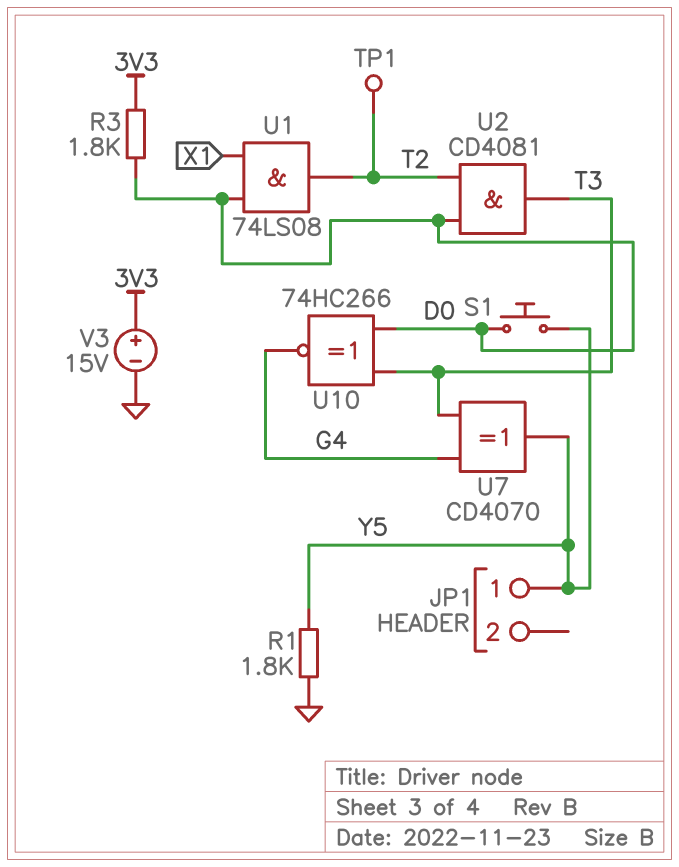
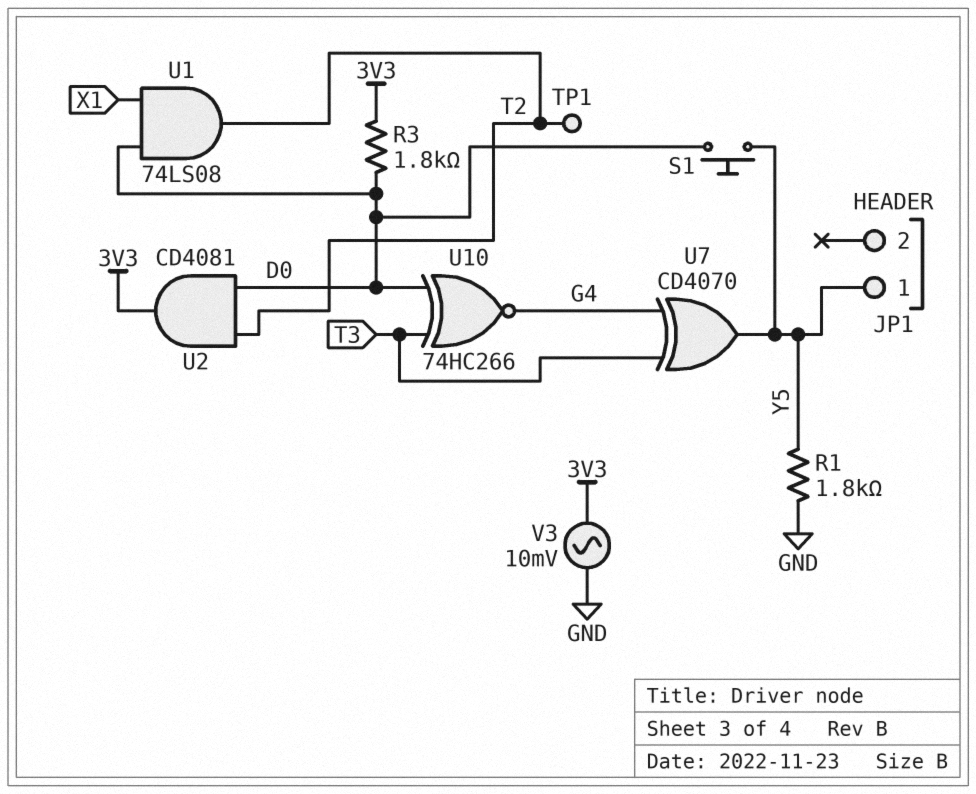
U2: AND CD4081 (in D0, in T2, out T3) -> AND CD4081 (in D0, in T2, out 3V3)
V3: 15V (plus 3V3, minus GND) -> AC 10mV (3V3, GND)

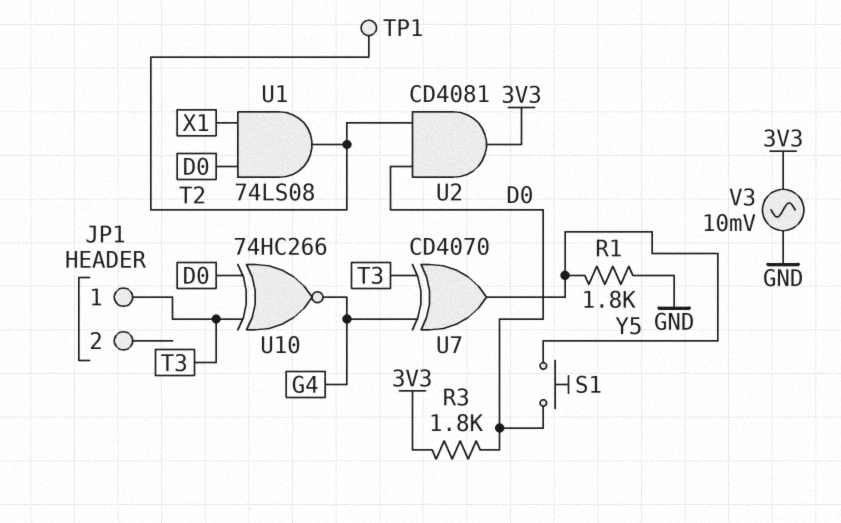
JP1 pin 1: Y5 -> T3

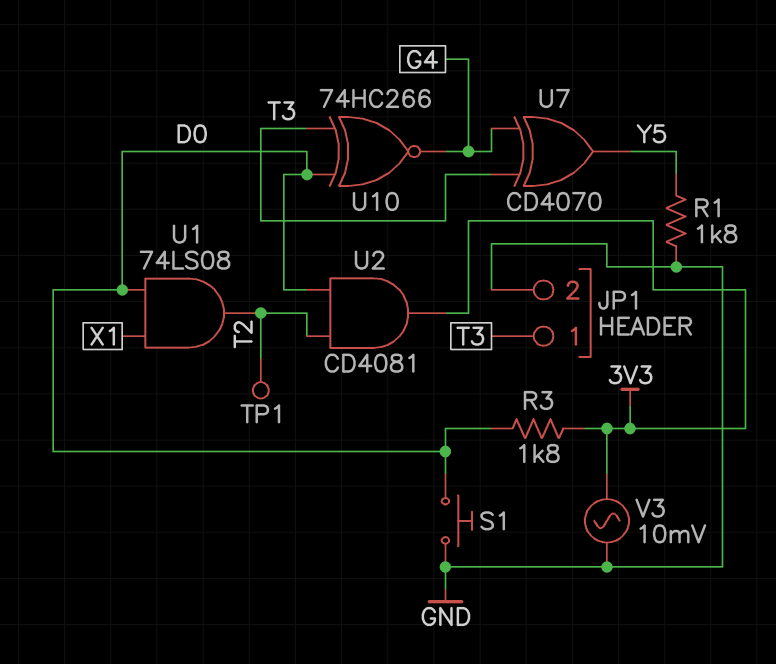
JP1 pin 2: none -> GND
S1: button (D0, Y5) -> button (D0, GND)

